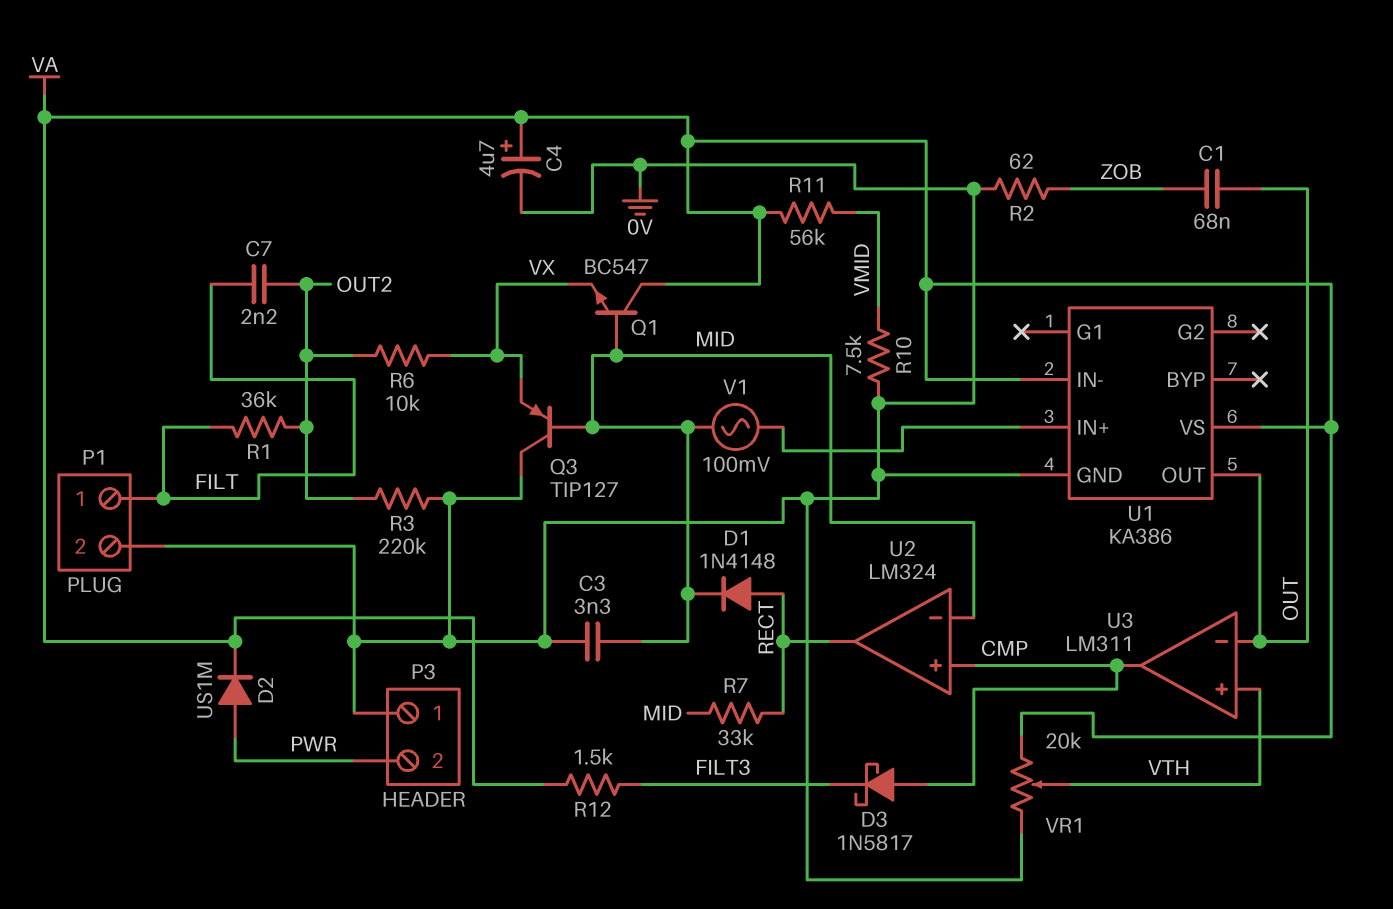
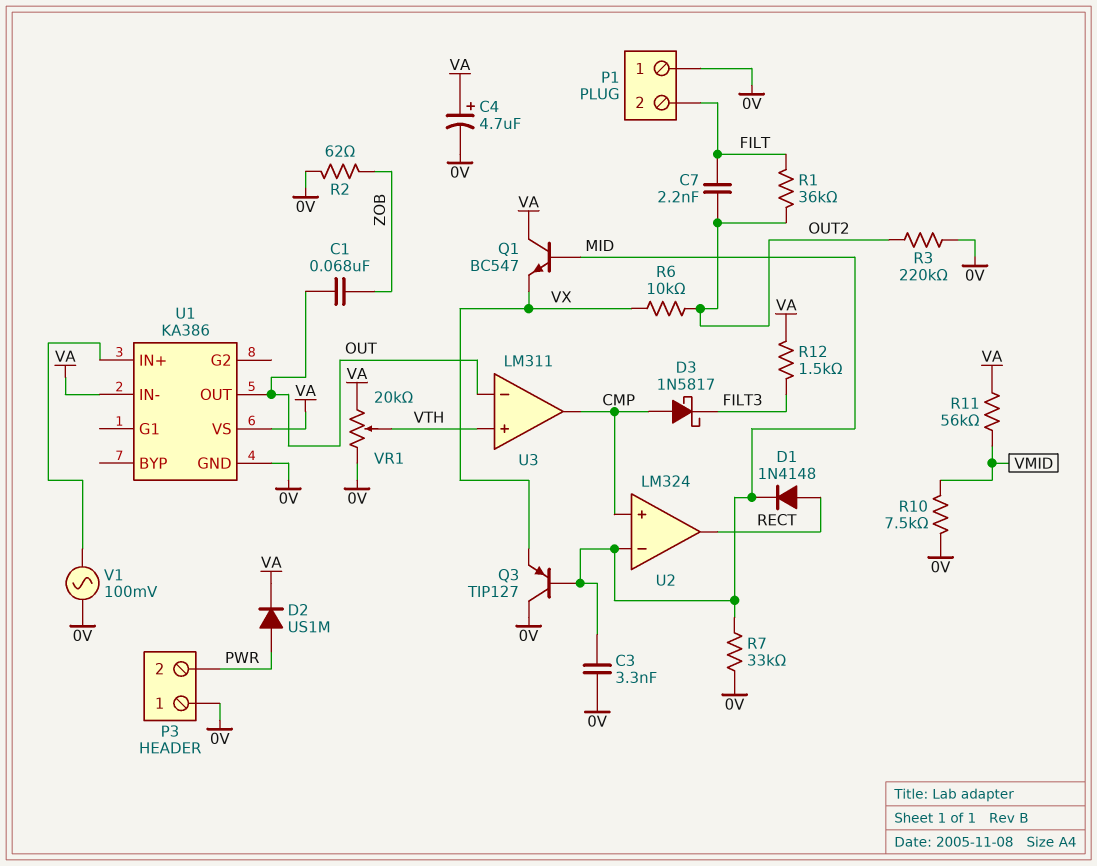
P1 pin 1: FILT -> 0V
P1 pin 2: 0V -> FILT
R7: 33k (MID, RECT) -> 33k (0V, MID)
V1: AC 100mV (MID, U1/IN+) -> AC 100mV (0V, U1/IN+)

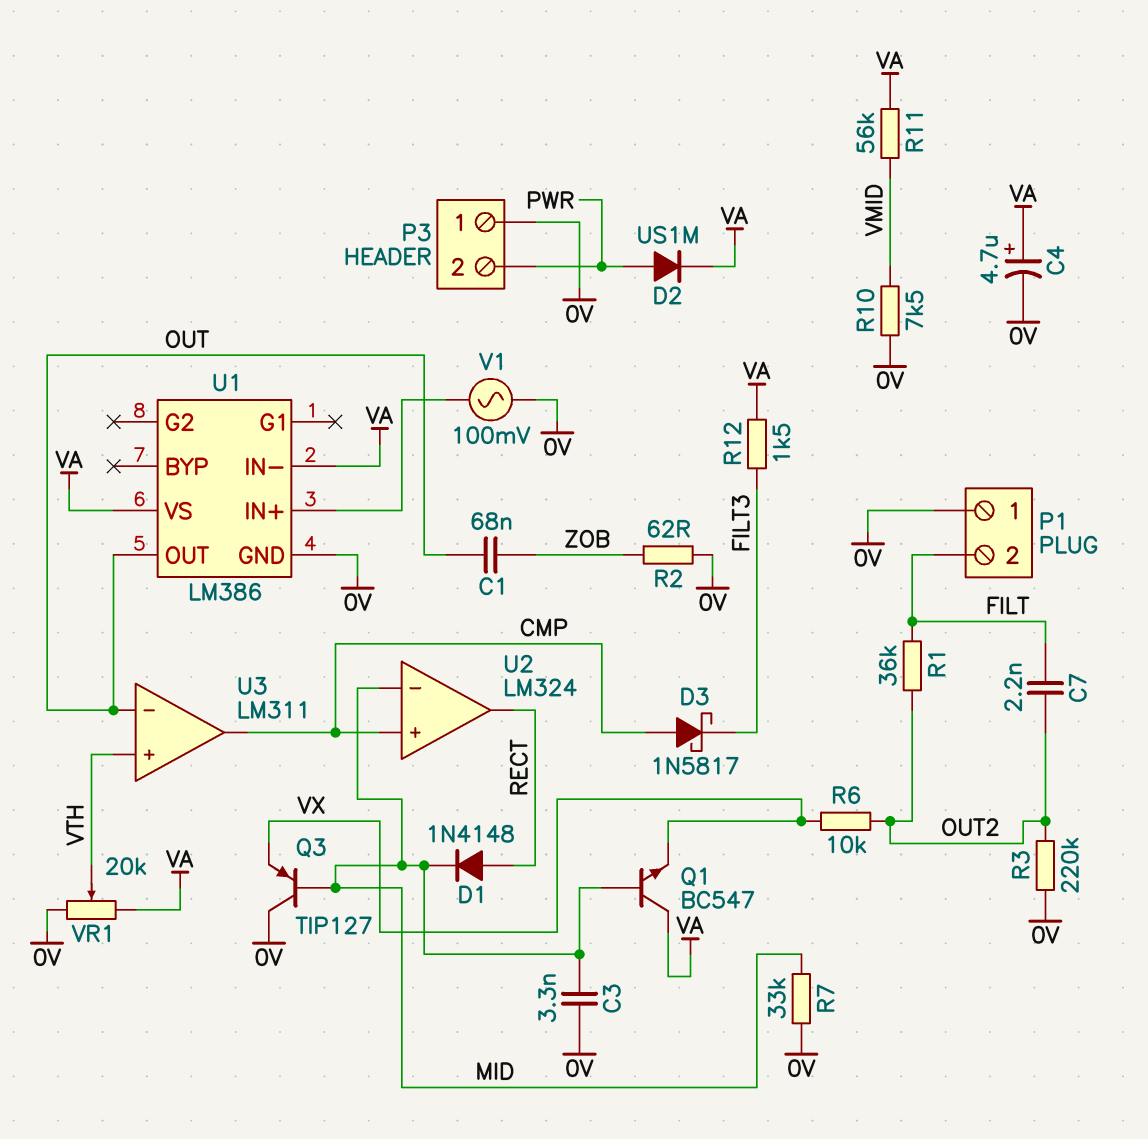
U1: KA386 -> LM386

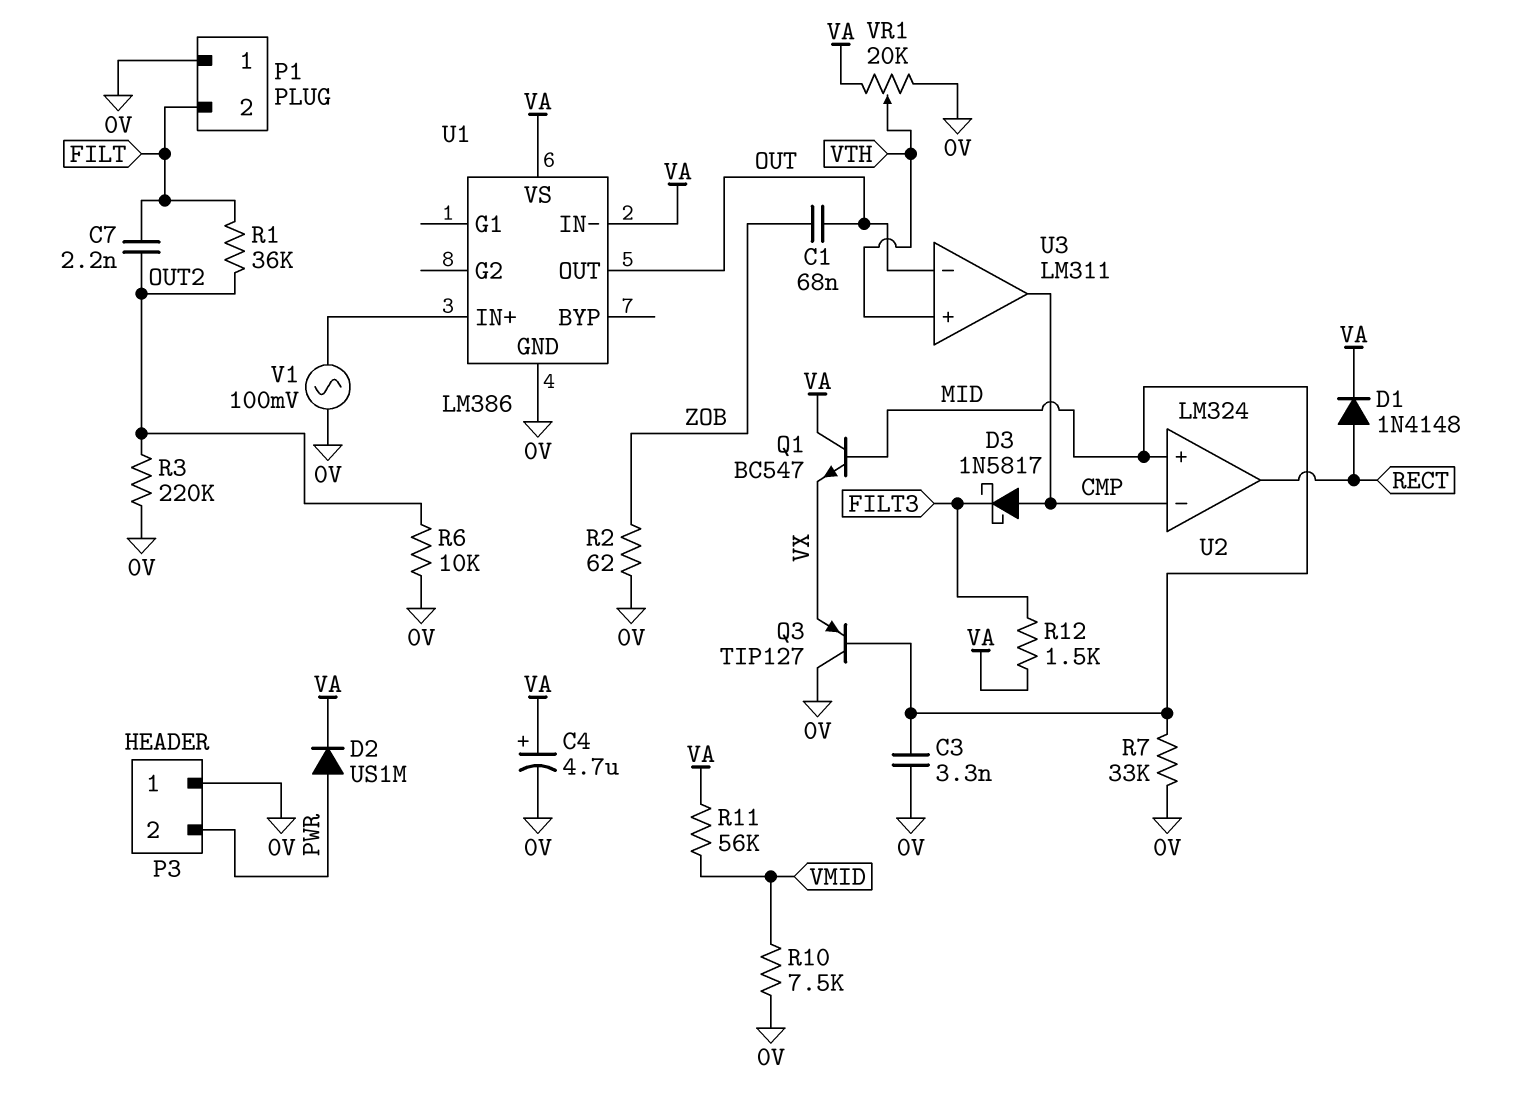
D1: diode 1N4148 (A RECT, K MID) -> diode 1N4148 (A RECT, K VA)
R6: 10k (OUT2, VX) -> 10k (0V, OUT2)
U2 pin in+: CMP -> MID
U2 pin in-: MID -> CMP

